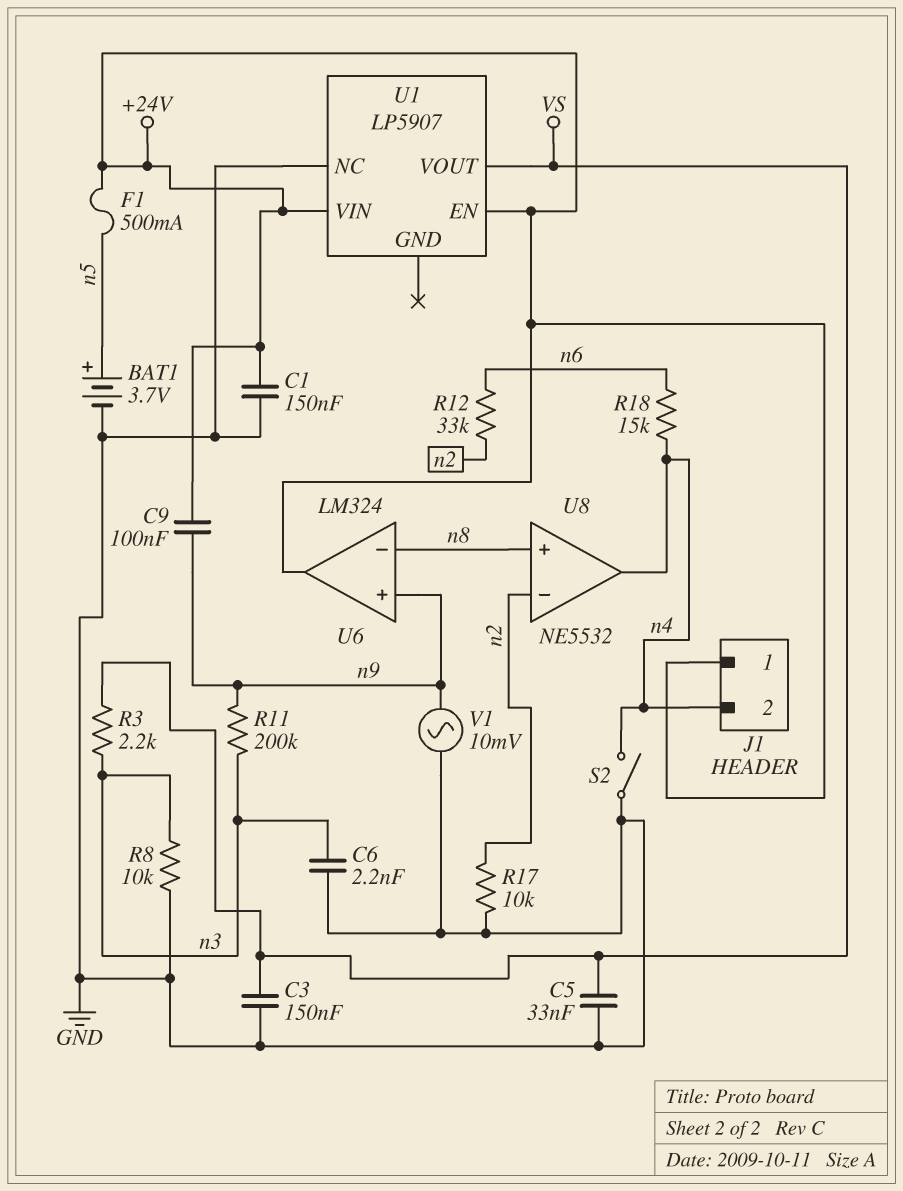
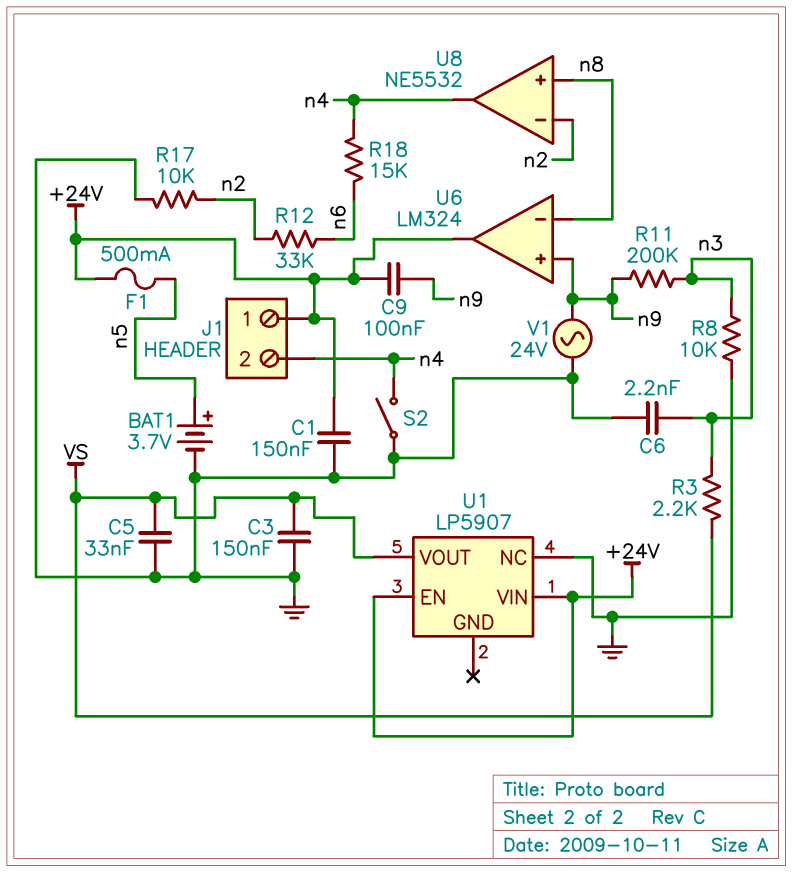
V1: AC 10mV (GND, n9) -> AC 24V (GND, n9)

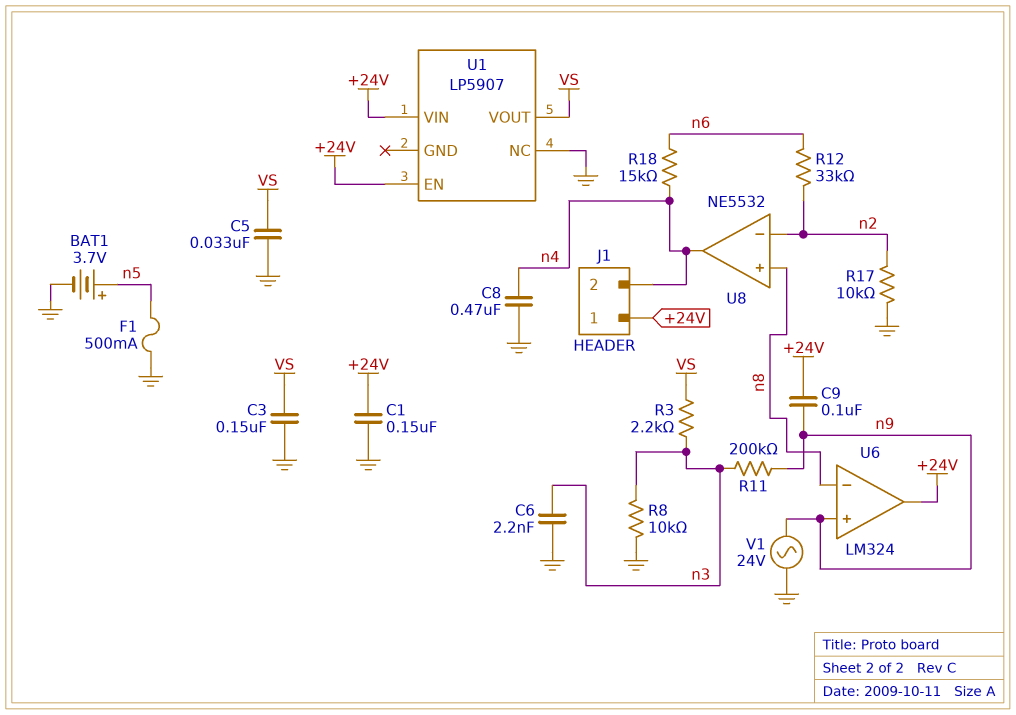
C8: none -> 470nF (GND, n4)
F1: 500mA (+24V, n5) -> 500mA (GND, n5)
S2: switch (GND, n4) -> none

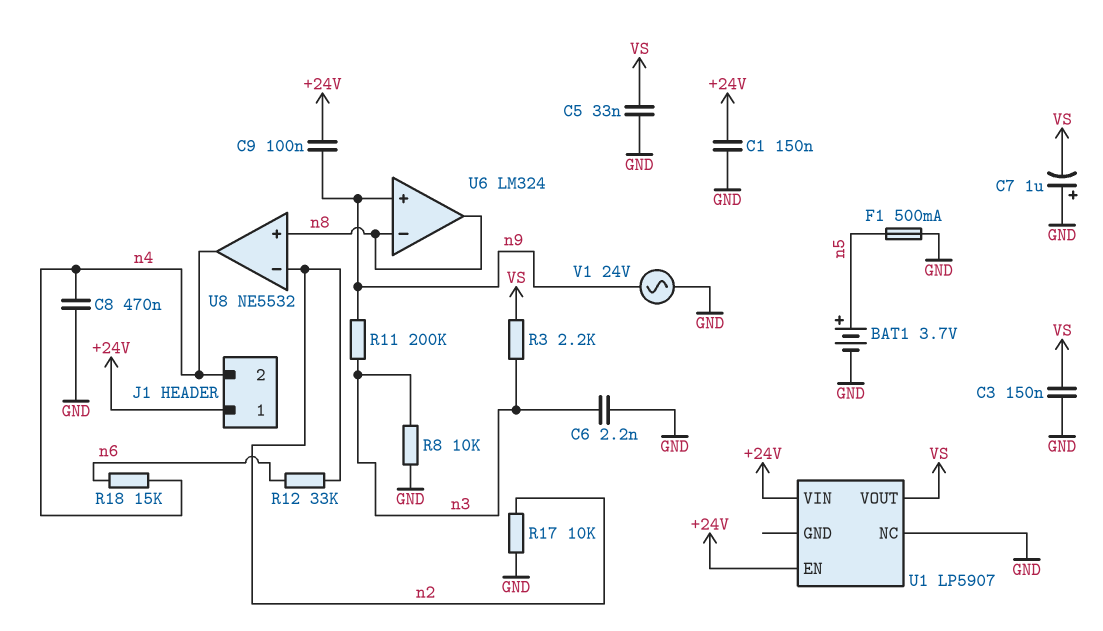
C7: none -> 1uF (plus GND, minus VS)
U6 pin out: +24V -> n8

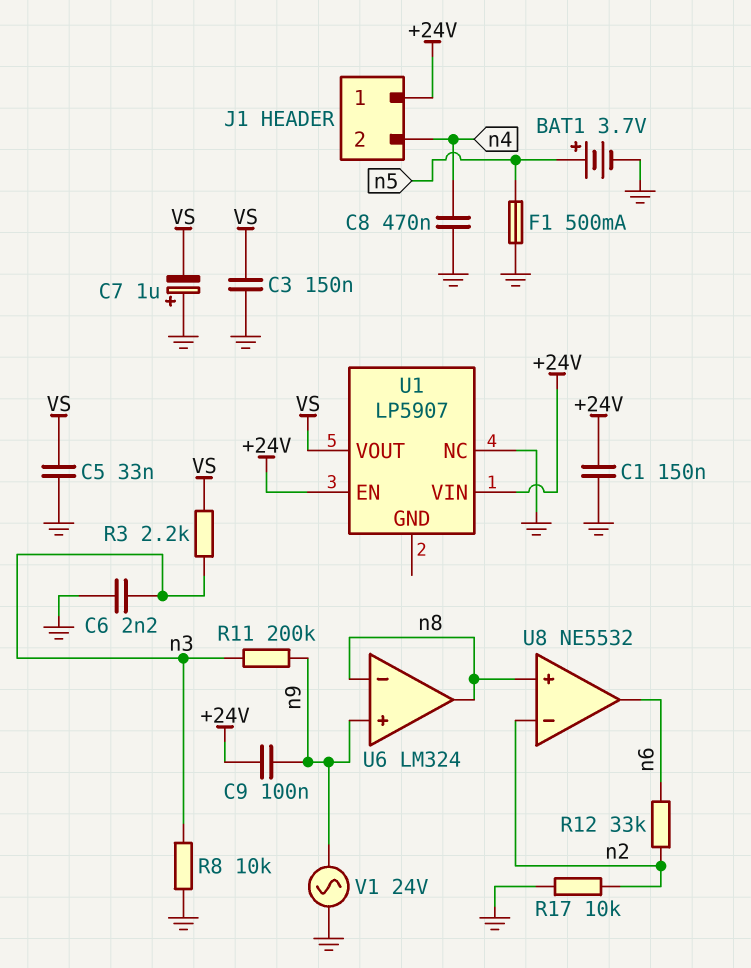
R18: 15k (n4, n6) -> none
U8 pin out: n4 -> n6

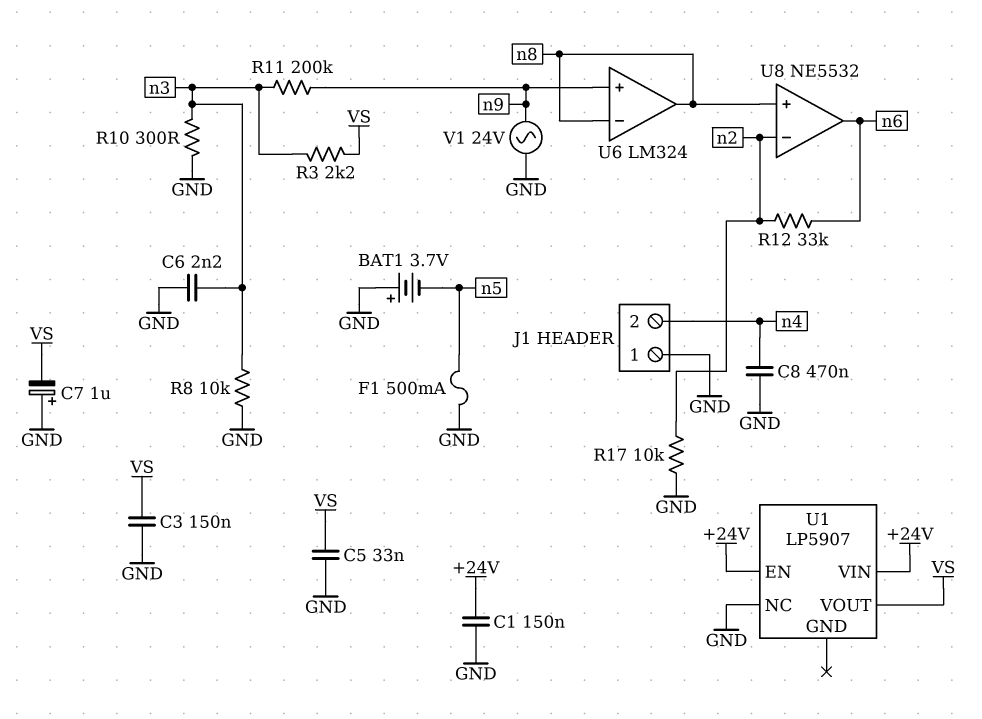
BAT1: 3.7V (plus n5, minus GND) -> 3.7V (plus GND, minus n5)
C9: 100nF (+24V, n9) -> none
J1 pin 1: +24V -> GND
R10: none -> 300 (GND, n3)

